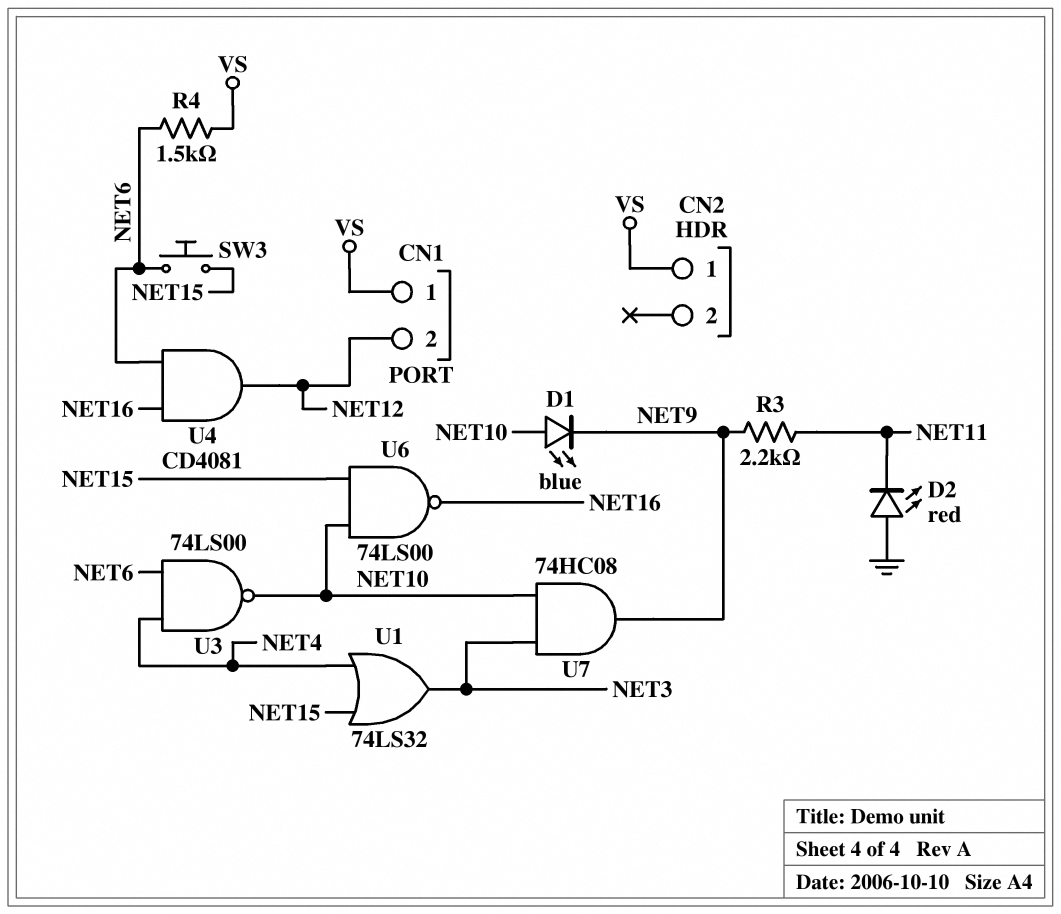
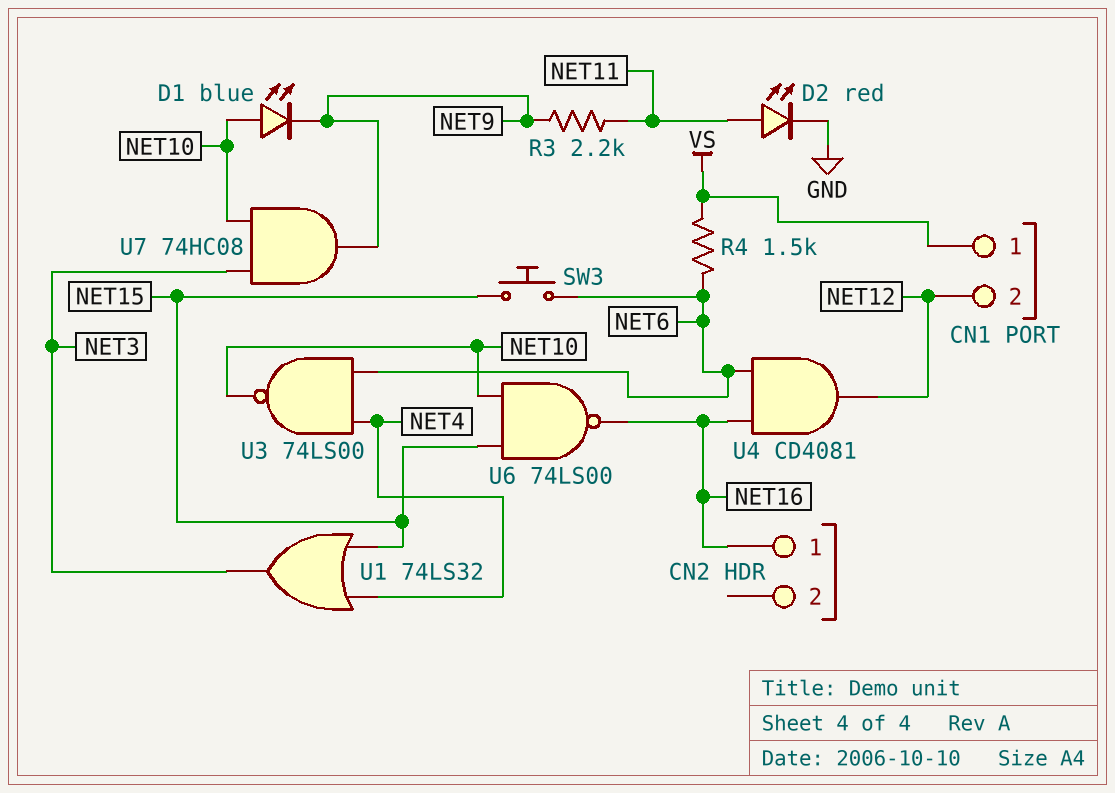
CN2 pin 1: VS -> NET16
D2: LED red (A GND, K NET11) -> LED red (A NET11, K GND)

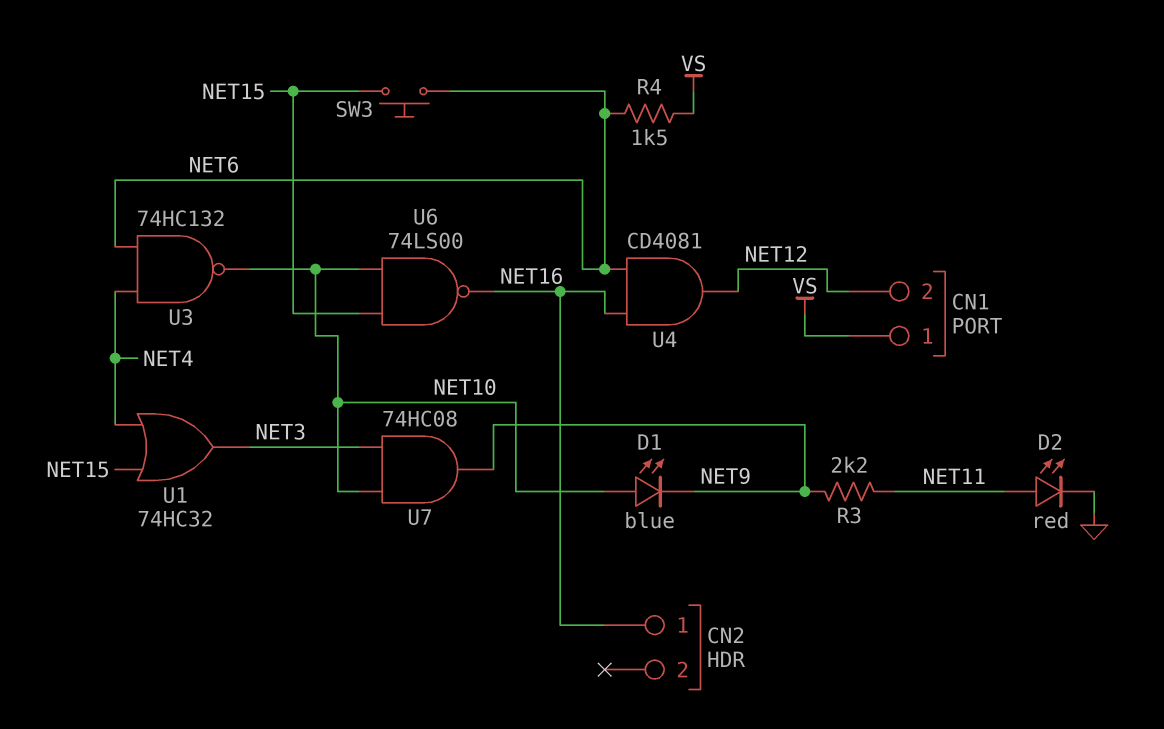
U1: OR 74LS32 (in NET4, in NET15, out NET3) -> OR 74HC32 (in NET4, in NET15, out NET3)
U3: NAND 74LS00 (in NET4, in NET6, out NET10) -> NAND 74HC132 (in NET4, in NET6, out NET10)

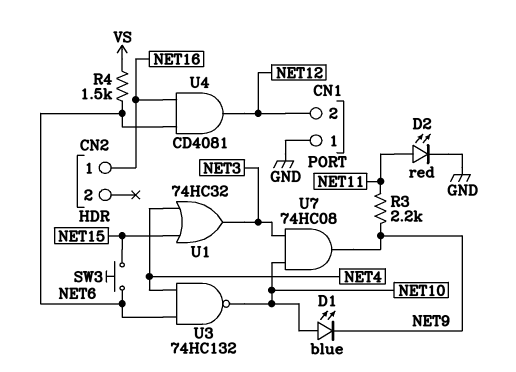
CN1 pin 1: VS -> GND
U6: NAND 74LS00 (in NET10, in NET15, out NET16) -> none

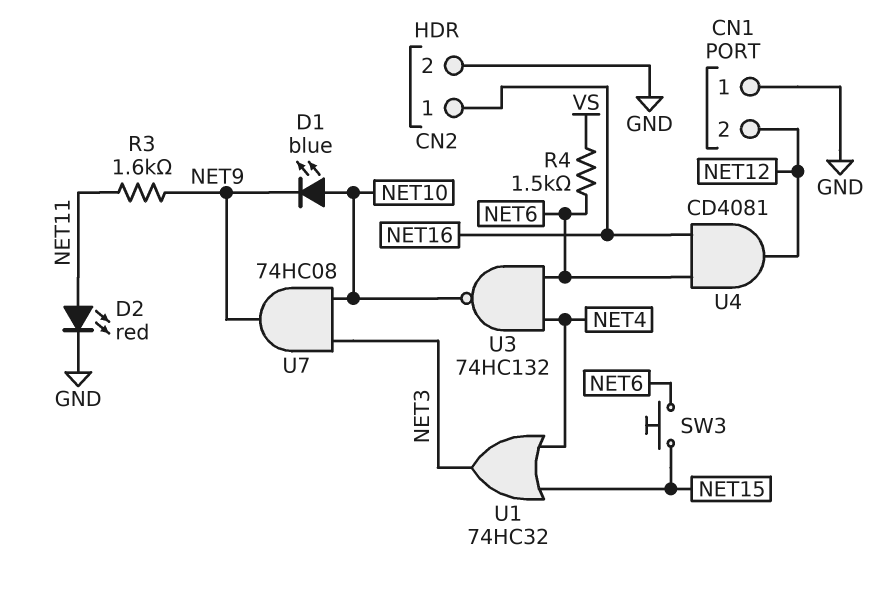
CN2 pin 2: none -> GND
R3: 2.2k (NET9, NET11) -> 1.6k (NET9, NET11)

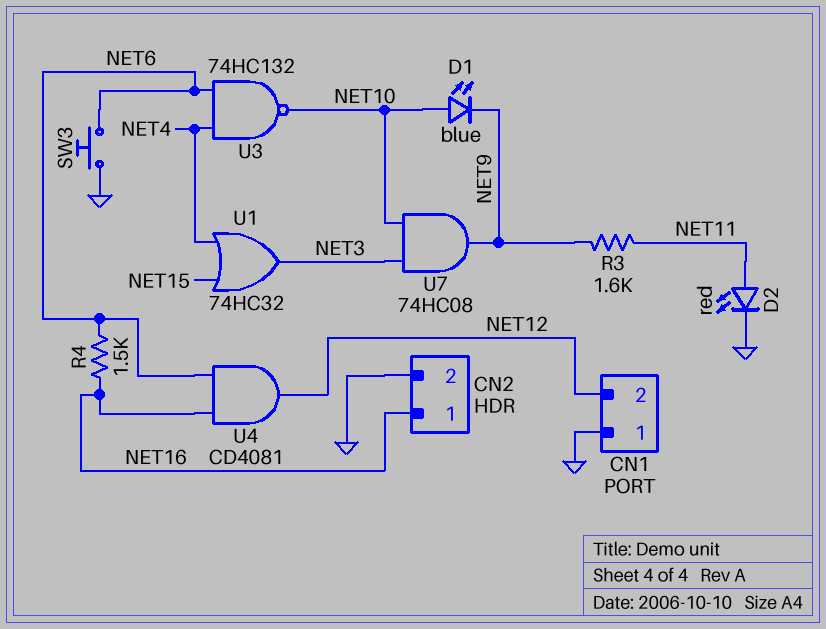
R4: 1.5k (NET6, VS) -> 1.5k (NET6, NET16)
SW3: button (NET6, NET15) -> button (GND, NET6)

